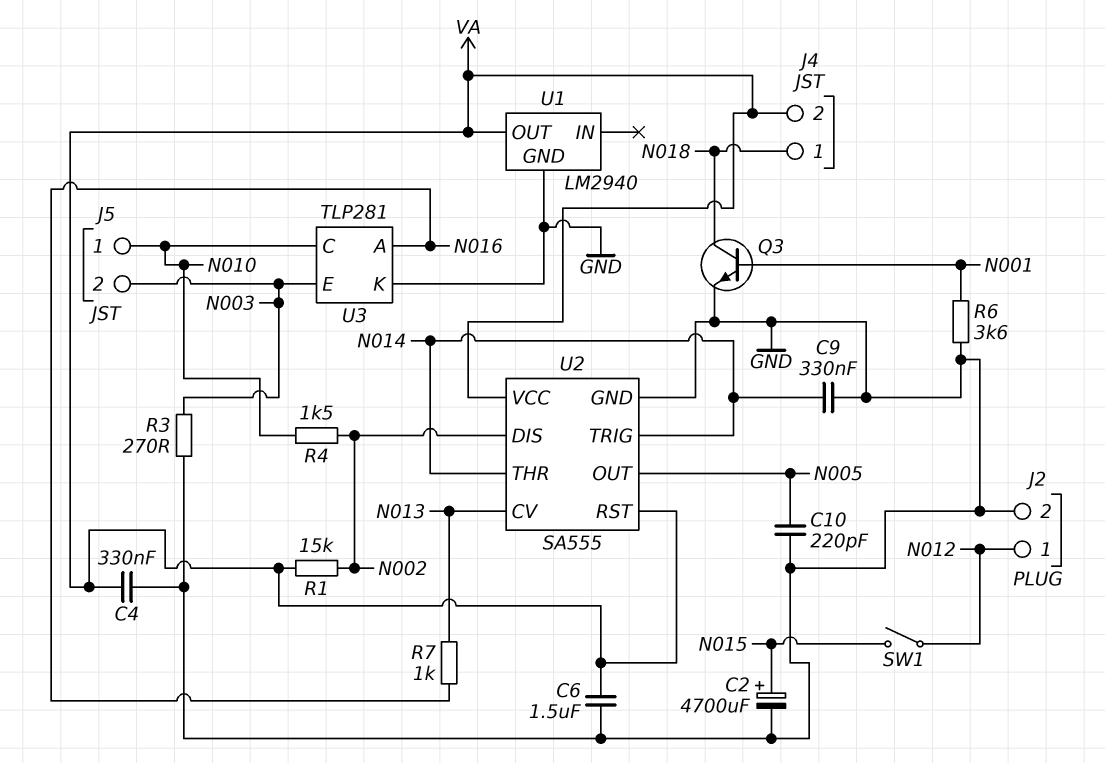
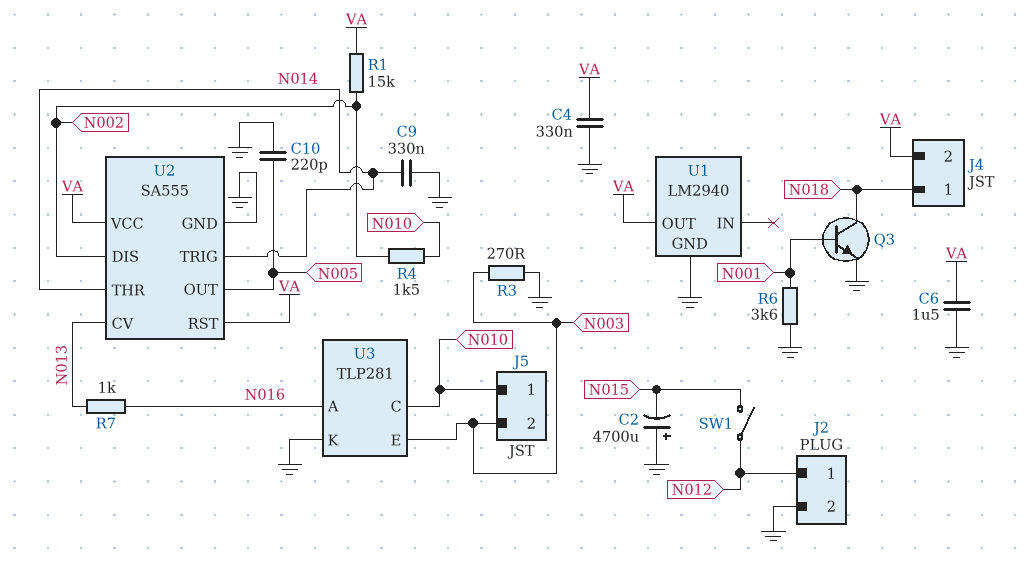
C2: 4700uF (plus N015, minus GND) -> 4700uF (plus GND, minus N015)

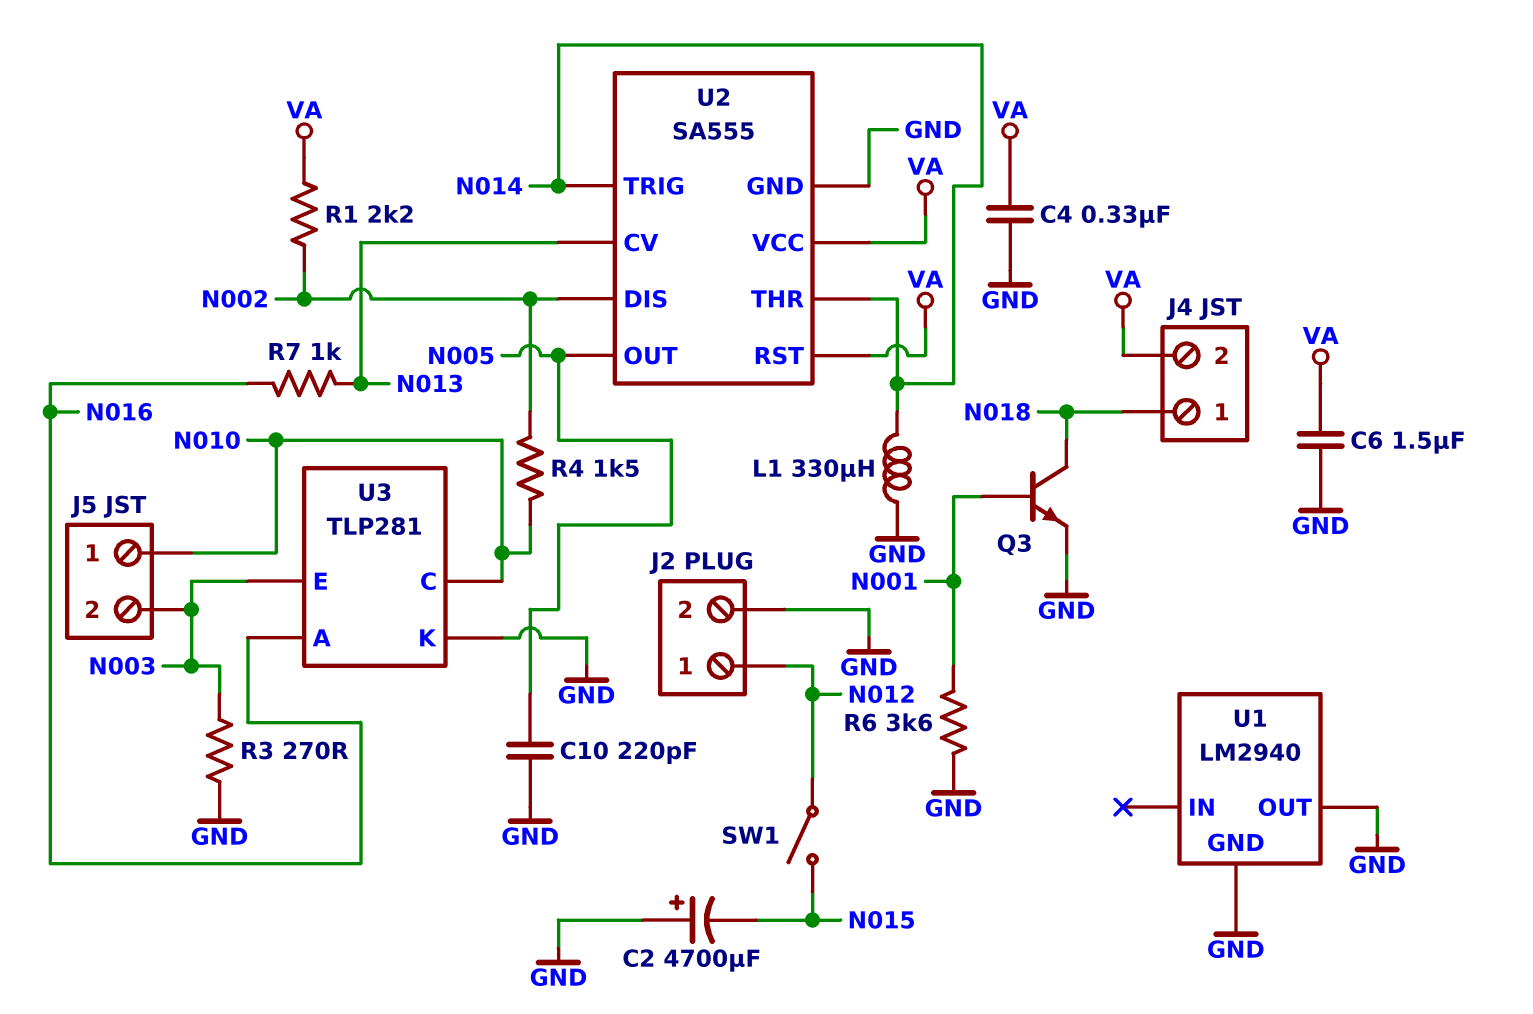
C9: 330nF (GND, N014) -> none
L1: none -> 330uH (GND, N014)
R1: 15k (N002, VA) -> 2.2k (N002, VA)
U1 pin OUT: VA -> GND

